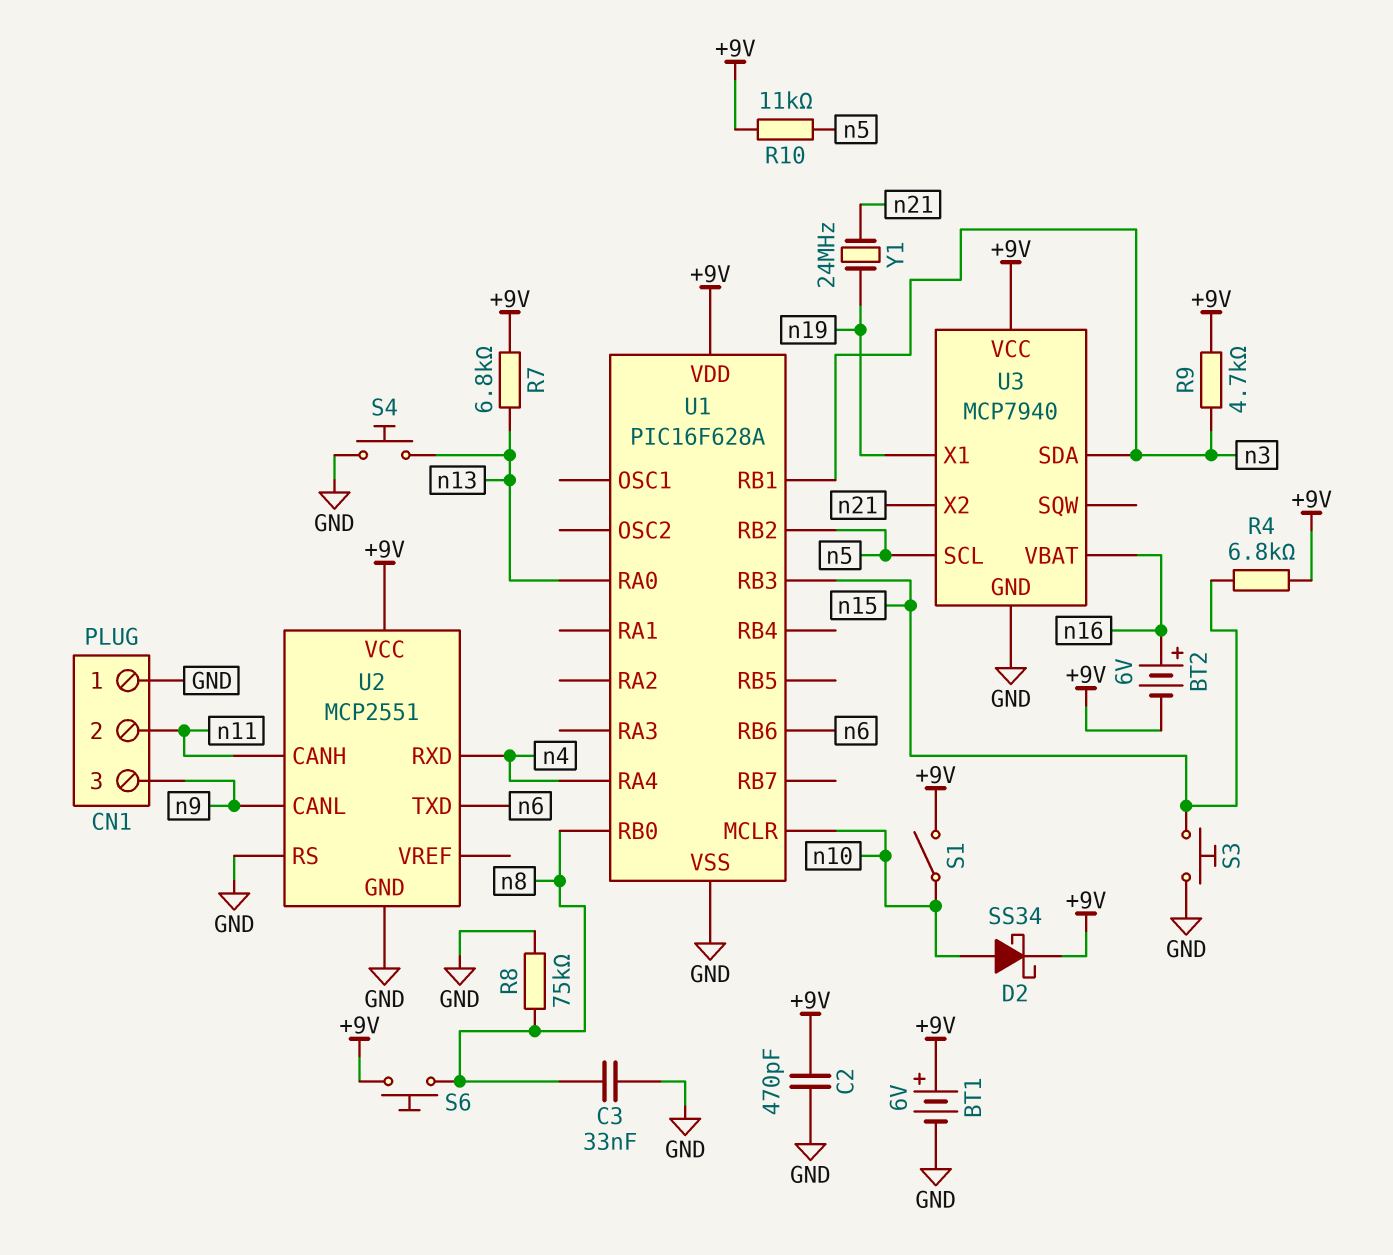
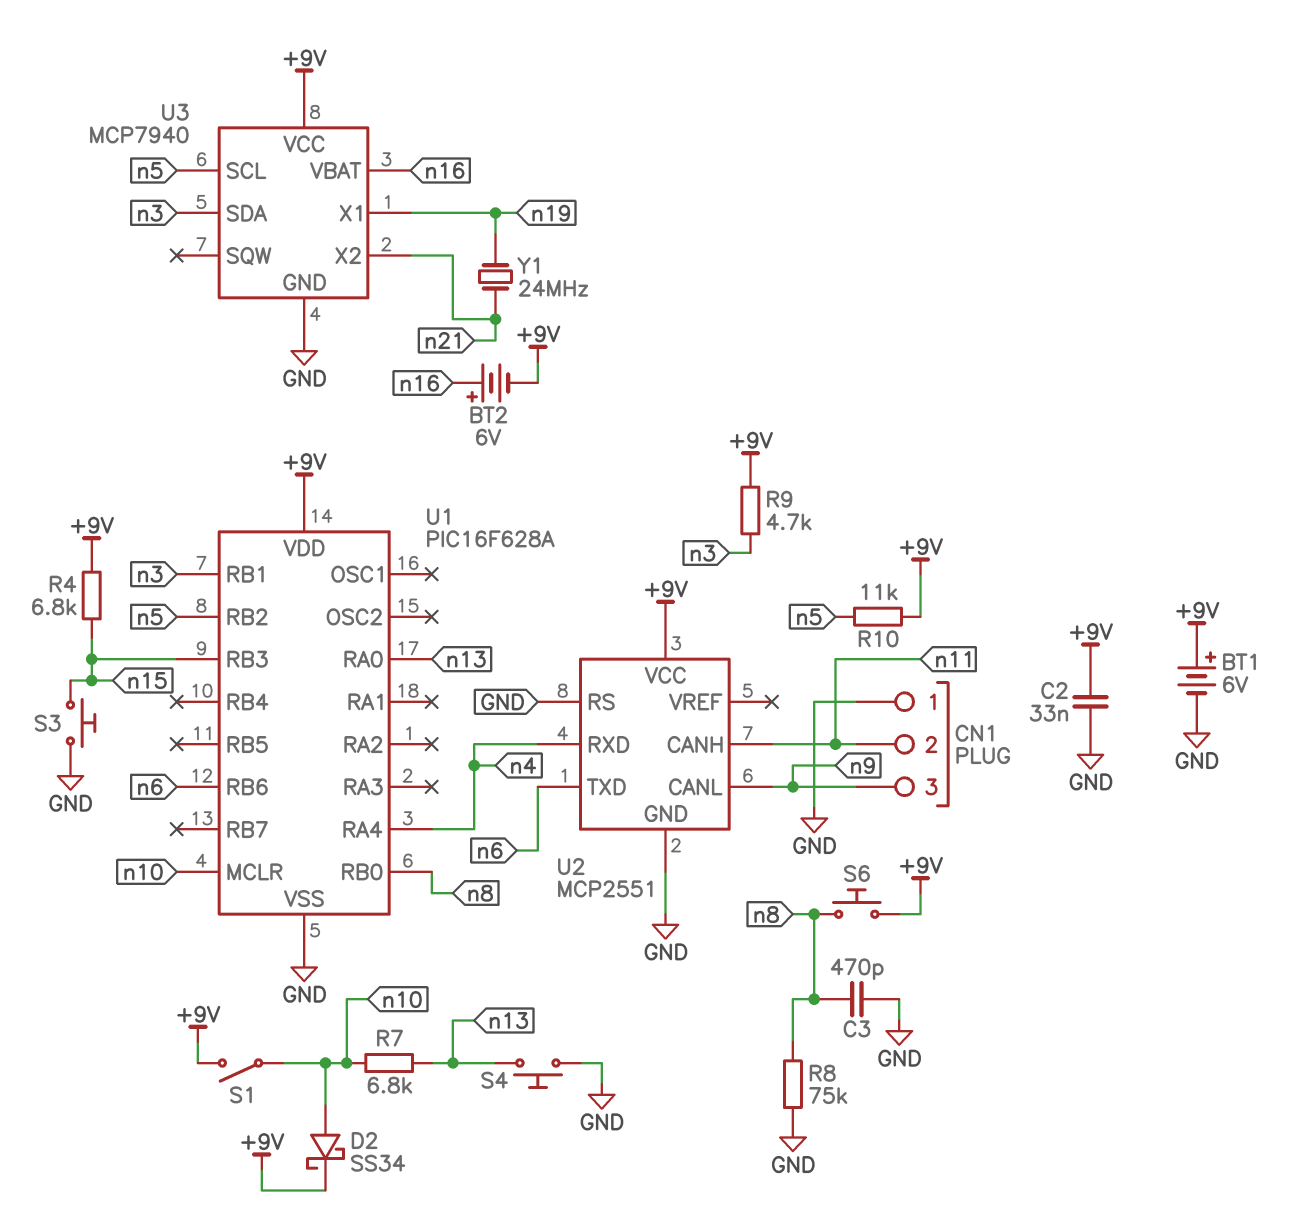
C2: 470pF (+9V, GND) -> 33nF (+9V, GND)
C3: 33nF (GND, n8) -> 470pF (GND, n8)
R7: 6.8k (+9V, n13) -> 6.8k (n10, n13)

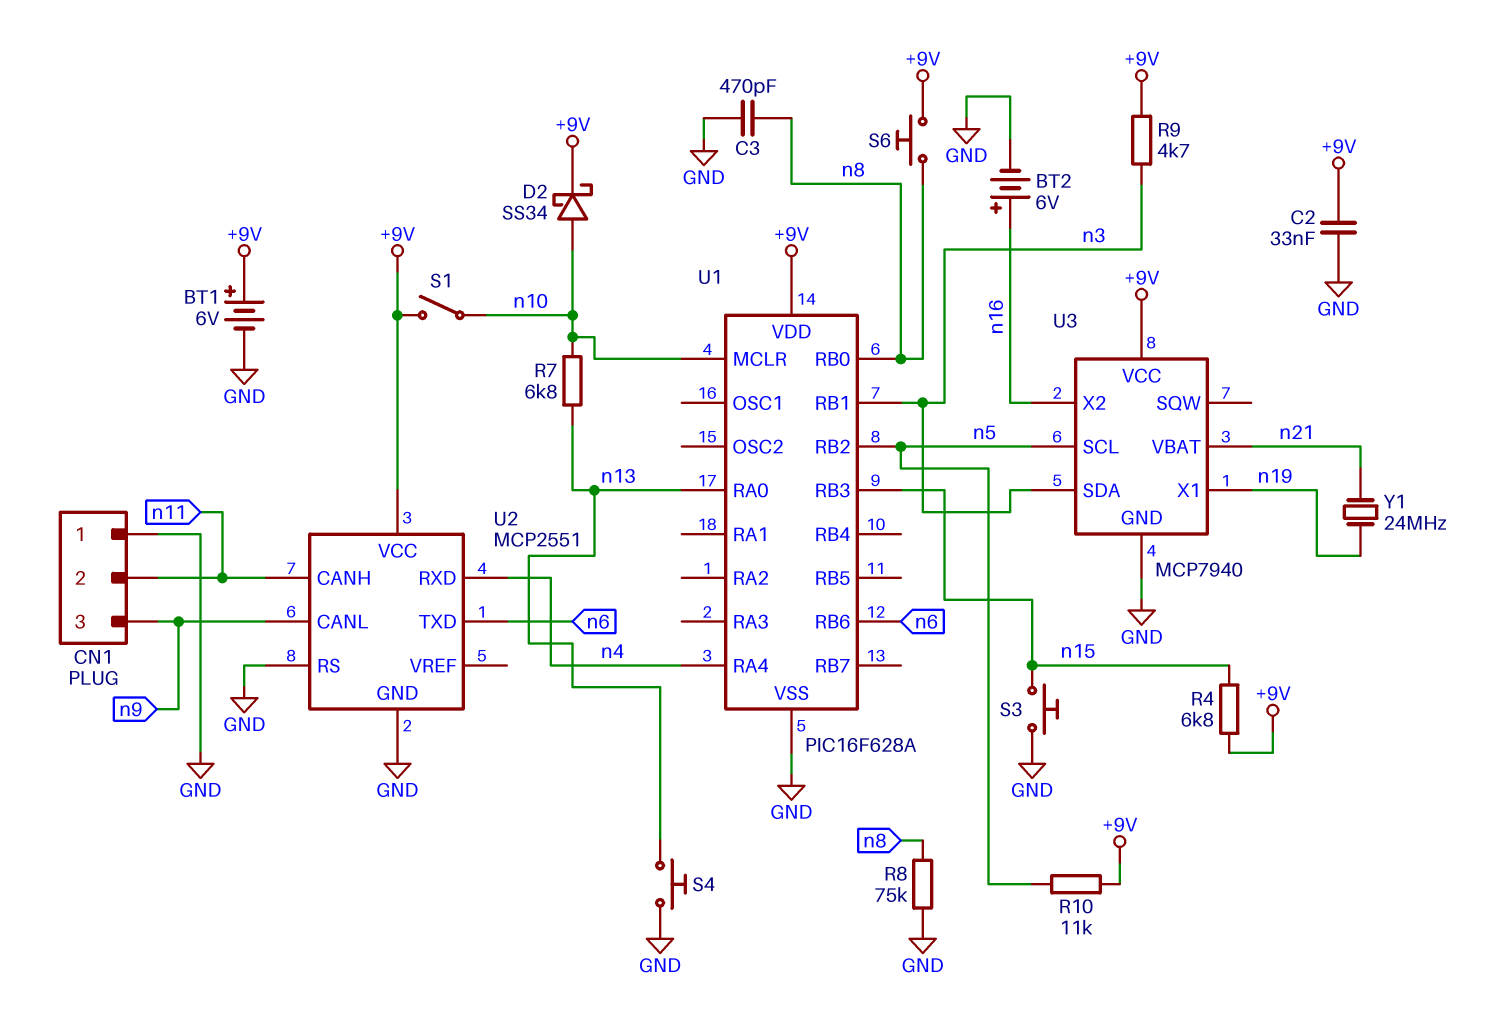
BT2: 6V (plus n16, minus +9V) -> 6V (plus n16, minus GND)
U3 pin VBAT: n16 -> n21
U3 pin X2: n21 -> n16

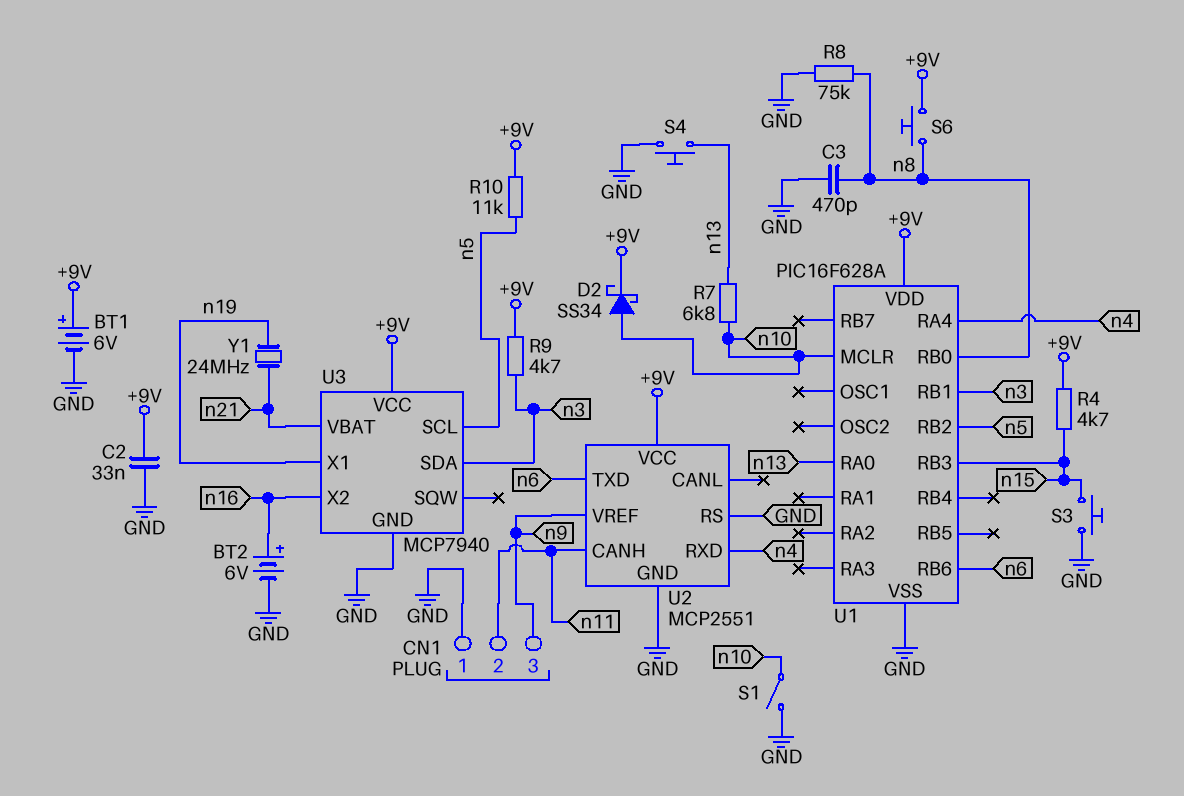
R4: 6.8k (+9V, n15) -> 4.7k (+9V, n15)
S1: switch (+9V, n10) -> switch (GND, n10)
U2 pin CANL: n9 -> none
U2 pin VREF: none -> n9

